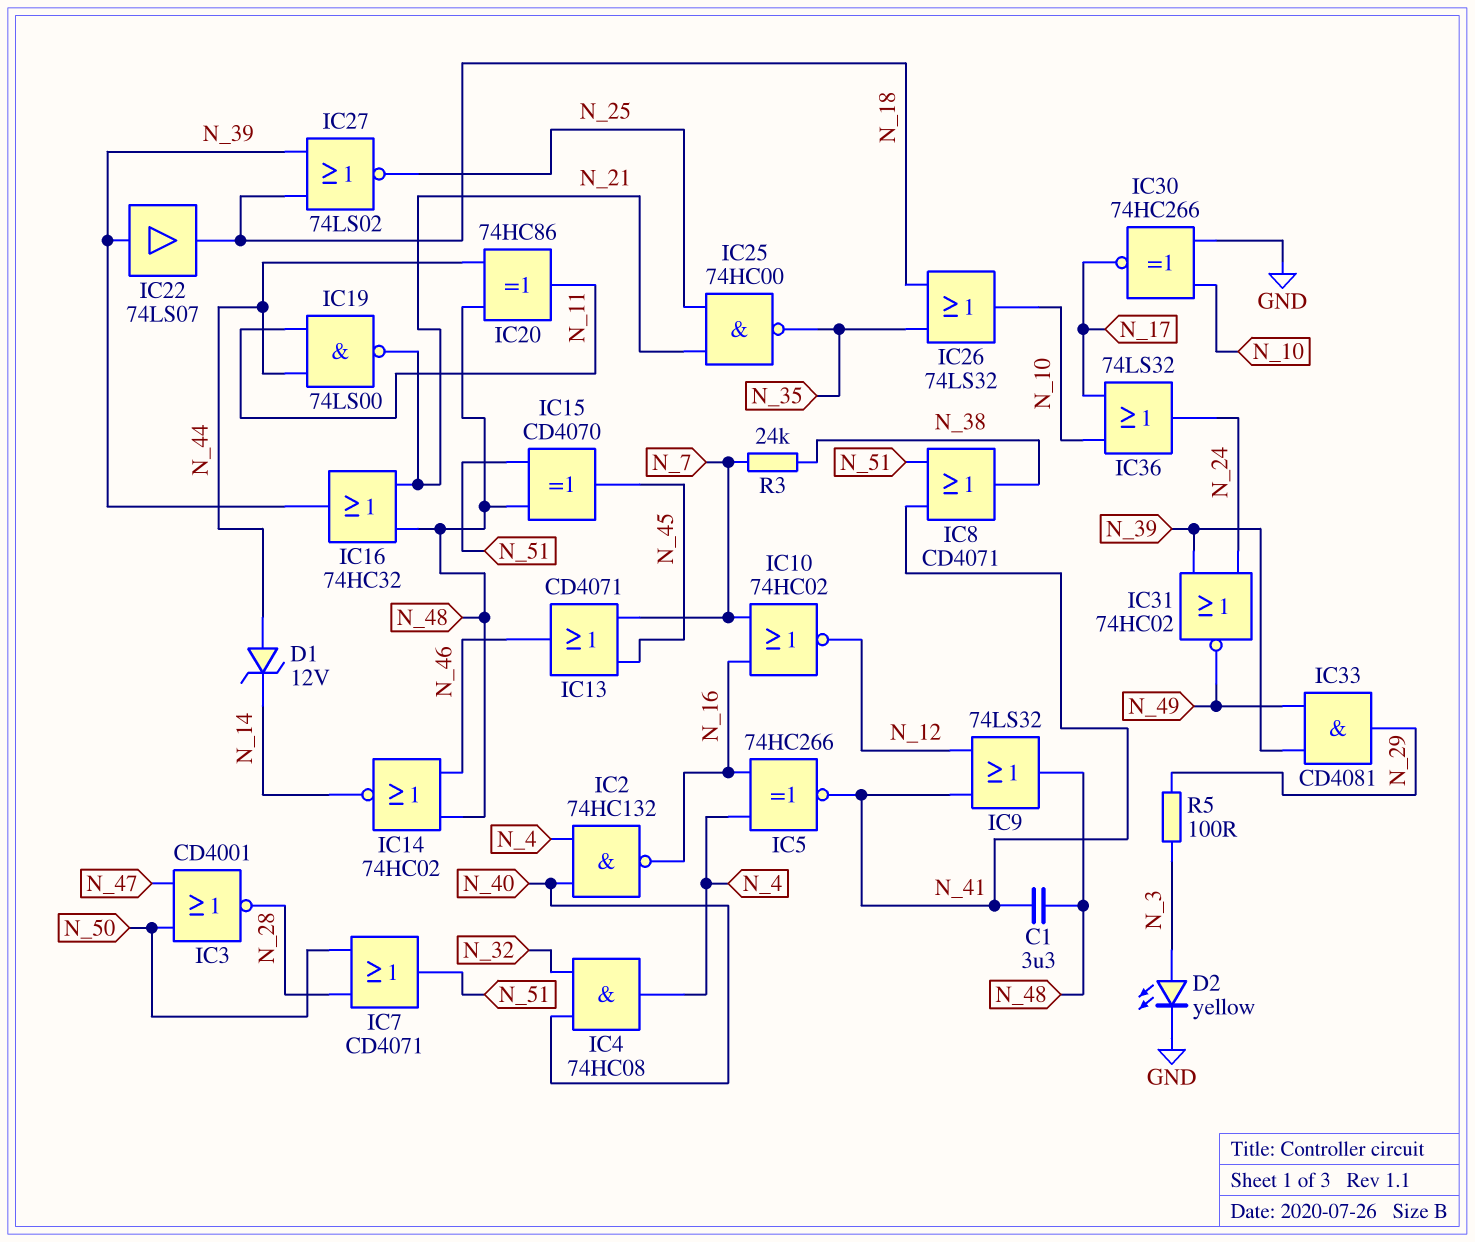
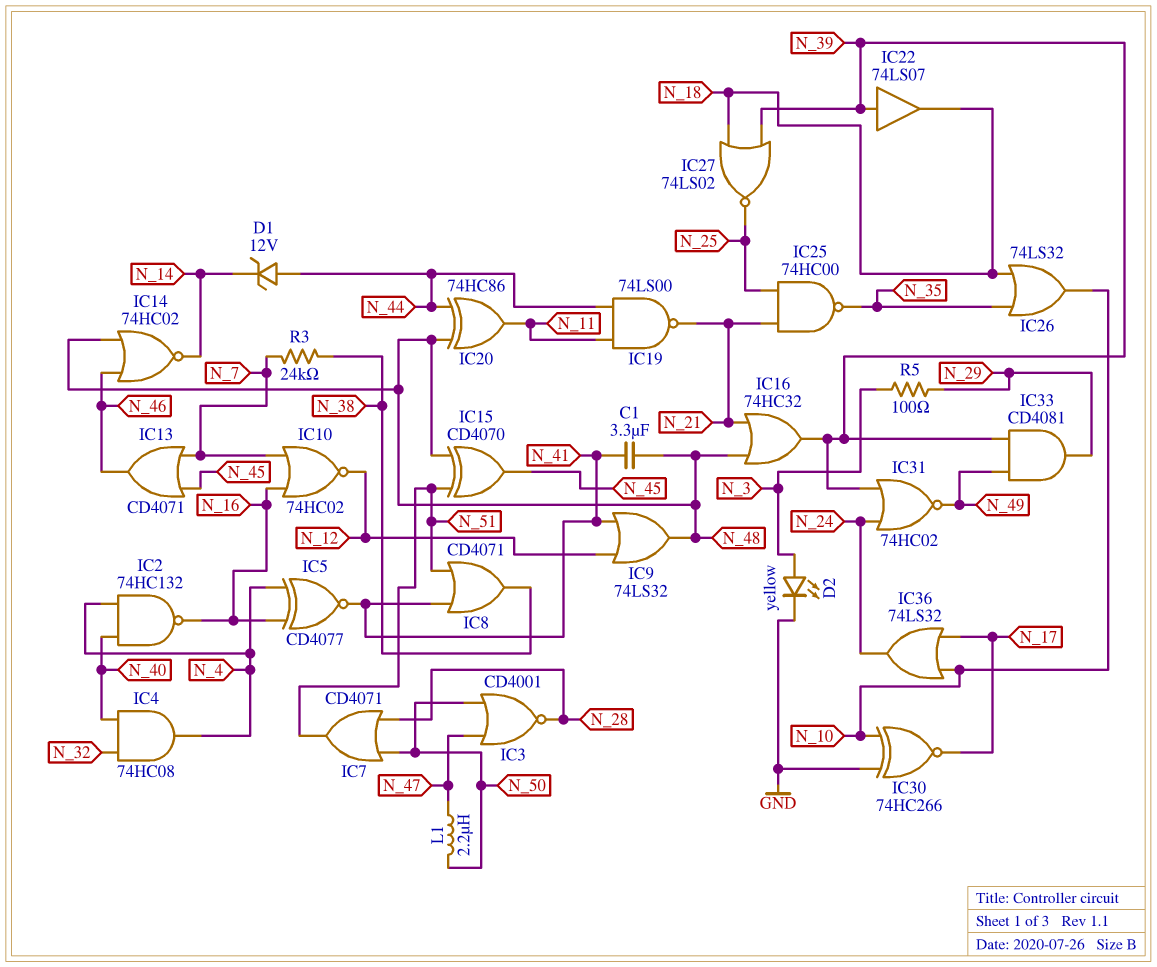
IC5: XNOR 74HC266 (in N_4, in N_16, out N_41) -> XNOR CD4077 (in N_4, in N_16, out N_41)
L1: none -> 2.2uH (N_47, N_50)

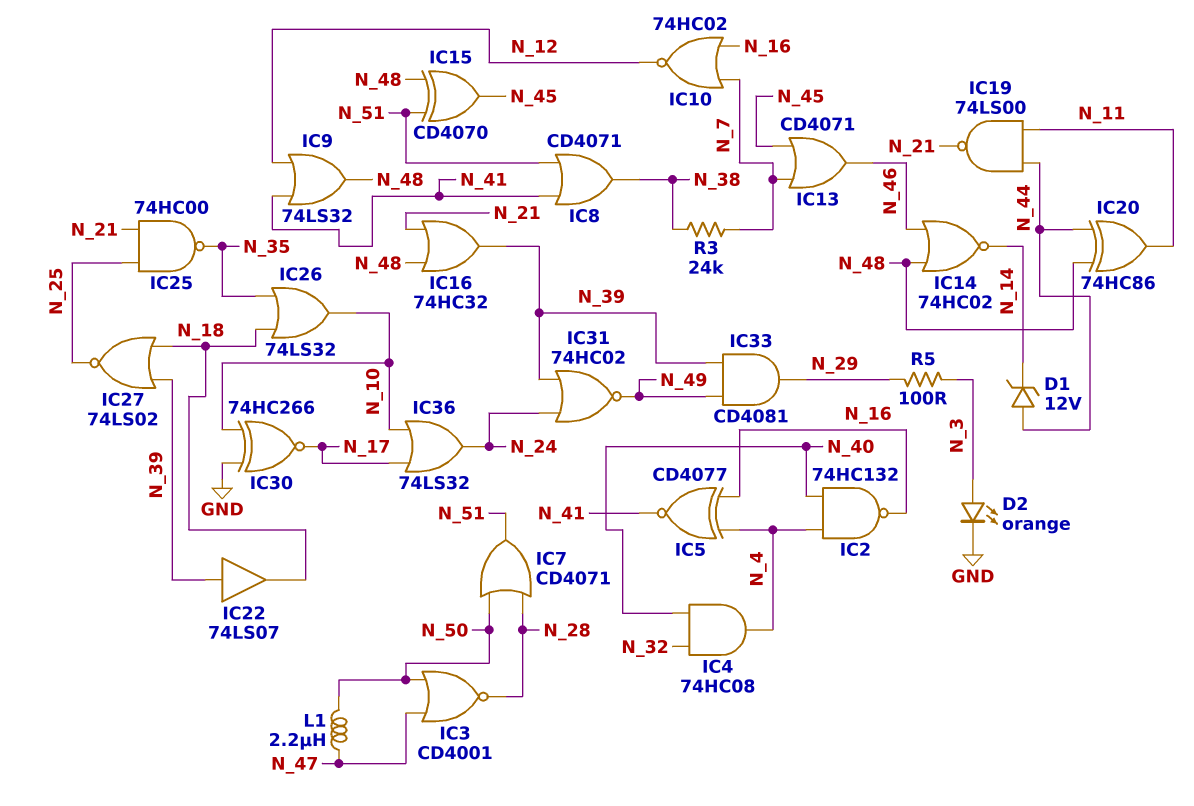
C1: 3.3uF (N_41, N_48) -> none
D2: LED yellow (A N_3, K GND) -> LED orange (A N_3, K GND)

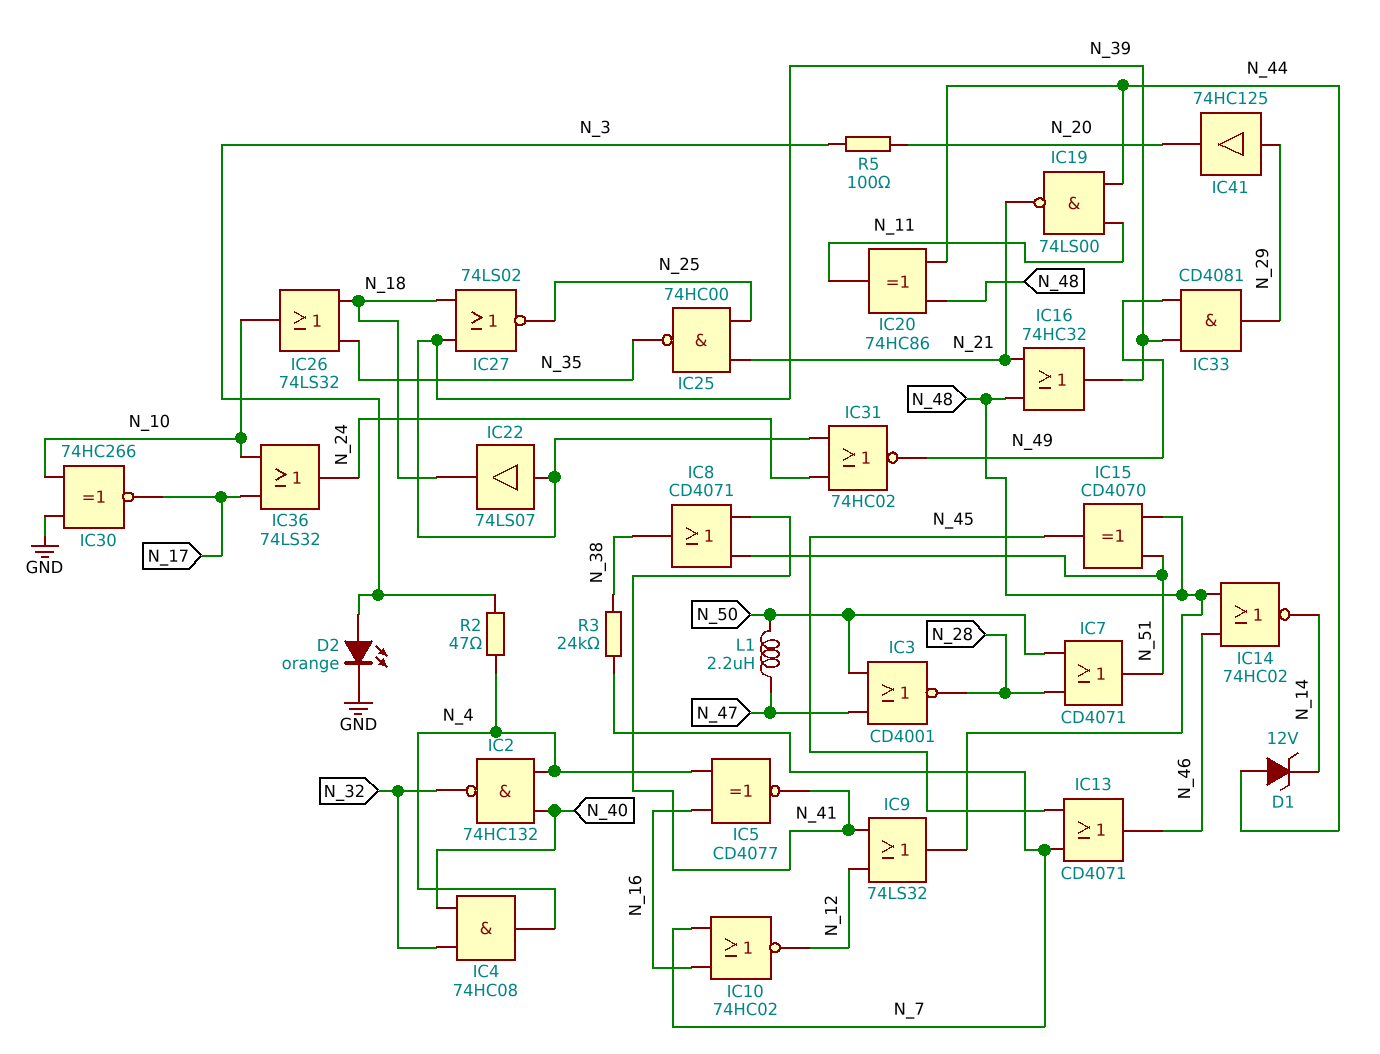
IC2: NAND 74HC132 (in N_4, in N_40, out N_16) -> NAND 74HC132 (in N_4, in N_40, out N_32)
IC41: none -> buffer 74HC125 (in N_29, out N_20)
R2: none -> 47 (N_3, N_4)
R5: 100 (N_3, N_29) -> 100 (N_3, N_20)

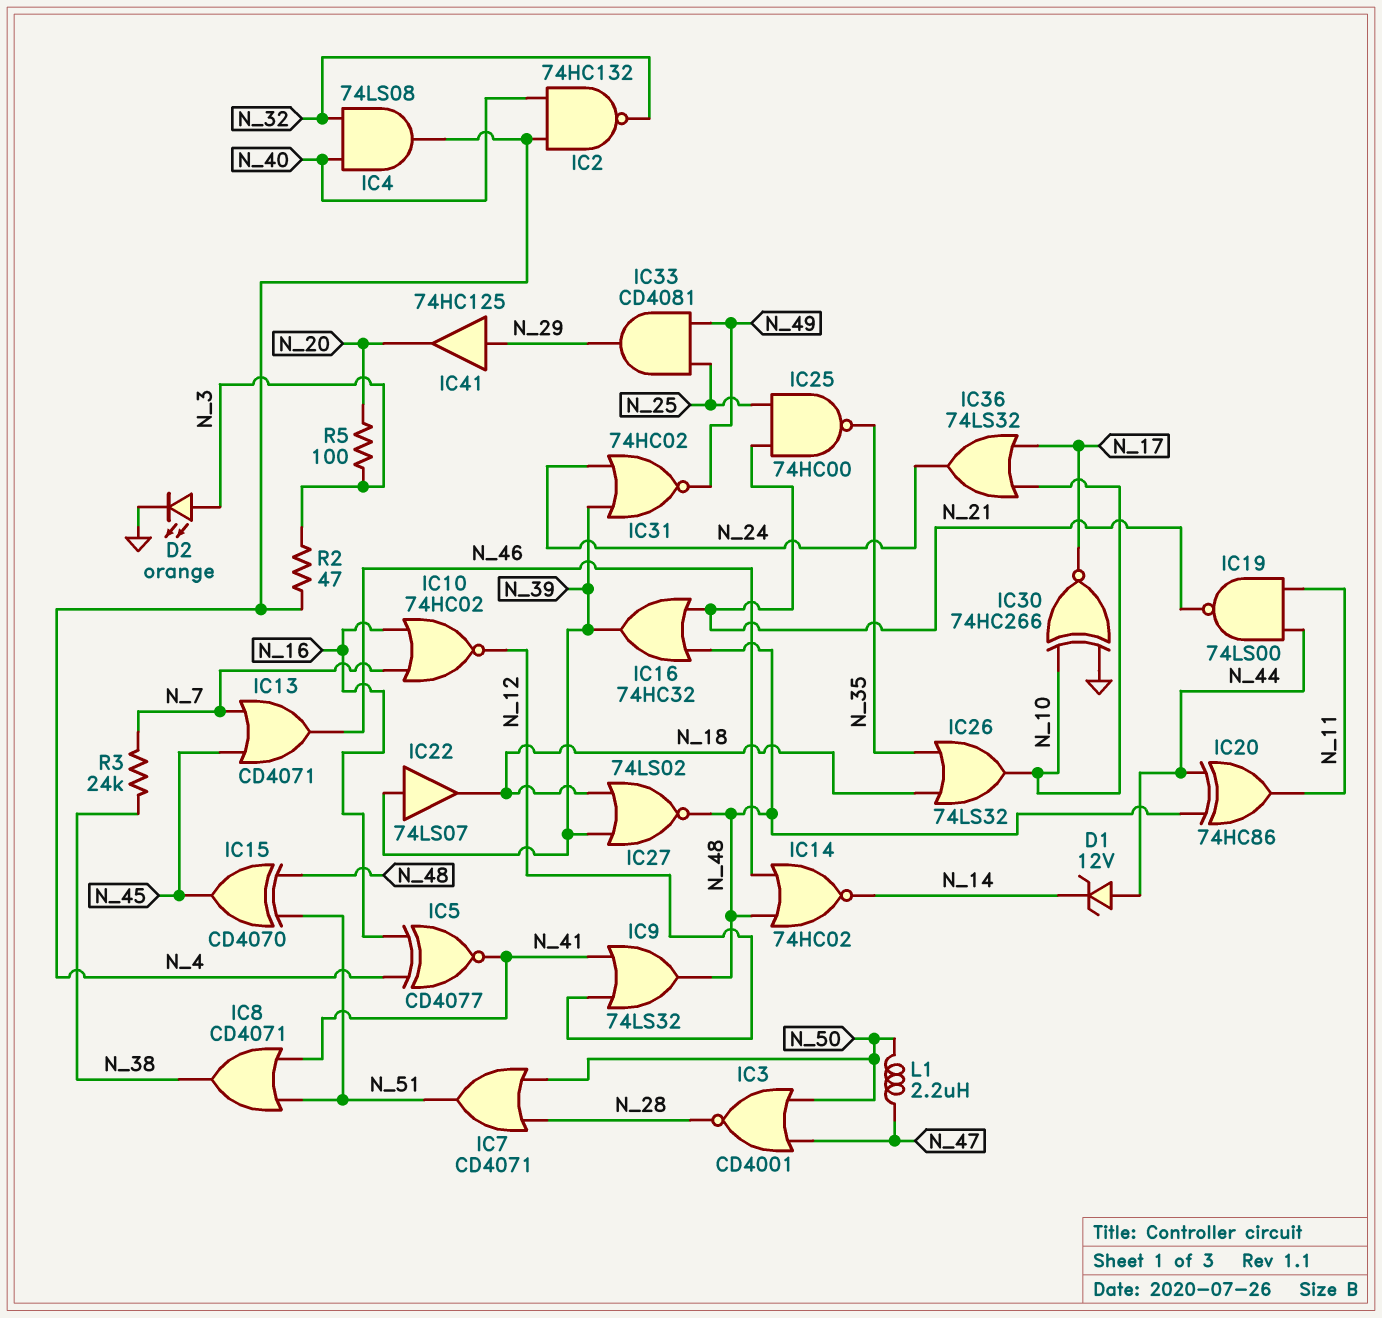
IC4: AND 74HC08 (in N_32, in N_40, out N_4) -> AND 74LS08 (in N_32, in N_40, out N_4)
IC27: NOR 74LS02 (in N_18, in N_39, out N_25) -> NOR 74LS02 (in N_18, in N_39, out N_48)
IC33: AND CD4081 (in N_39, in N_49, out N_29) -> AND CD4081 (in N_25, in N_49, out N_29)

